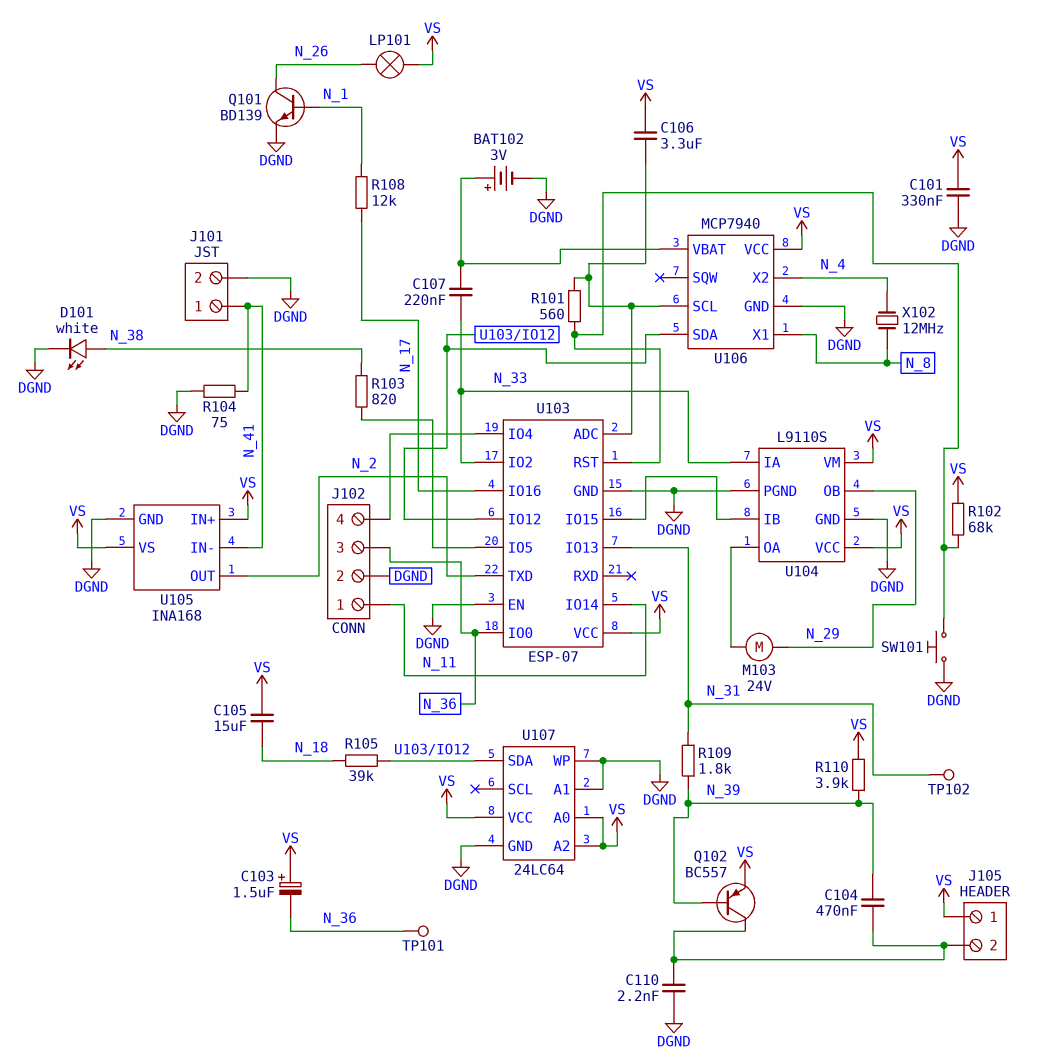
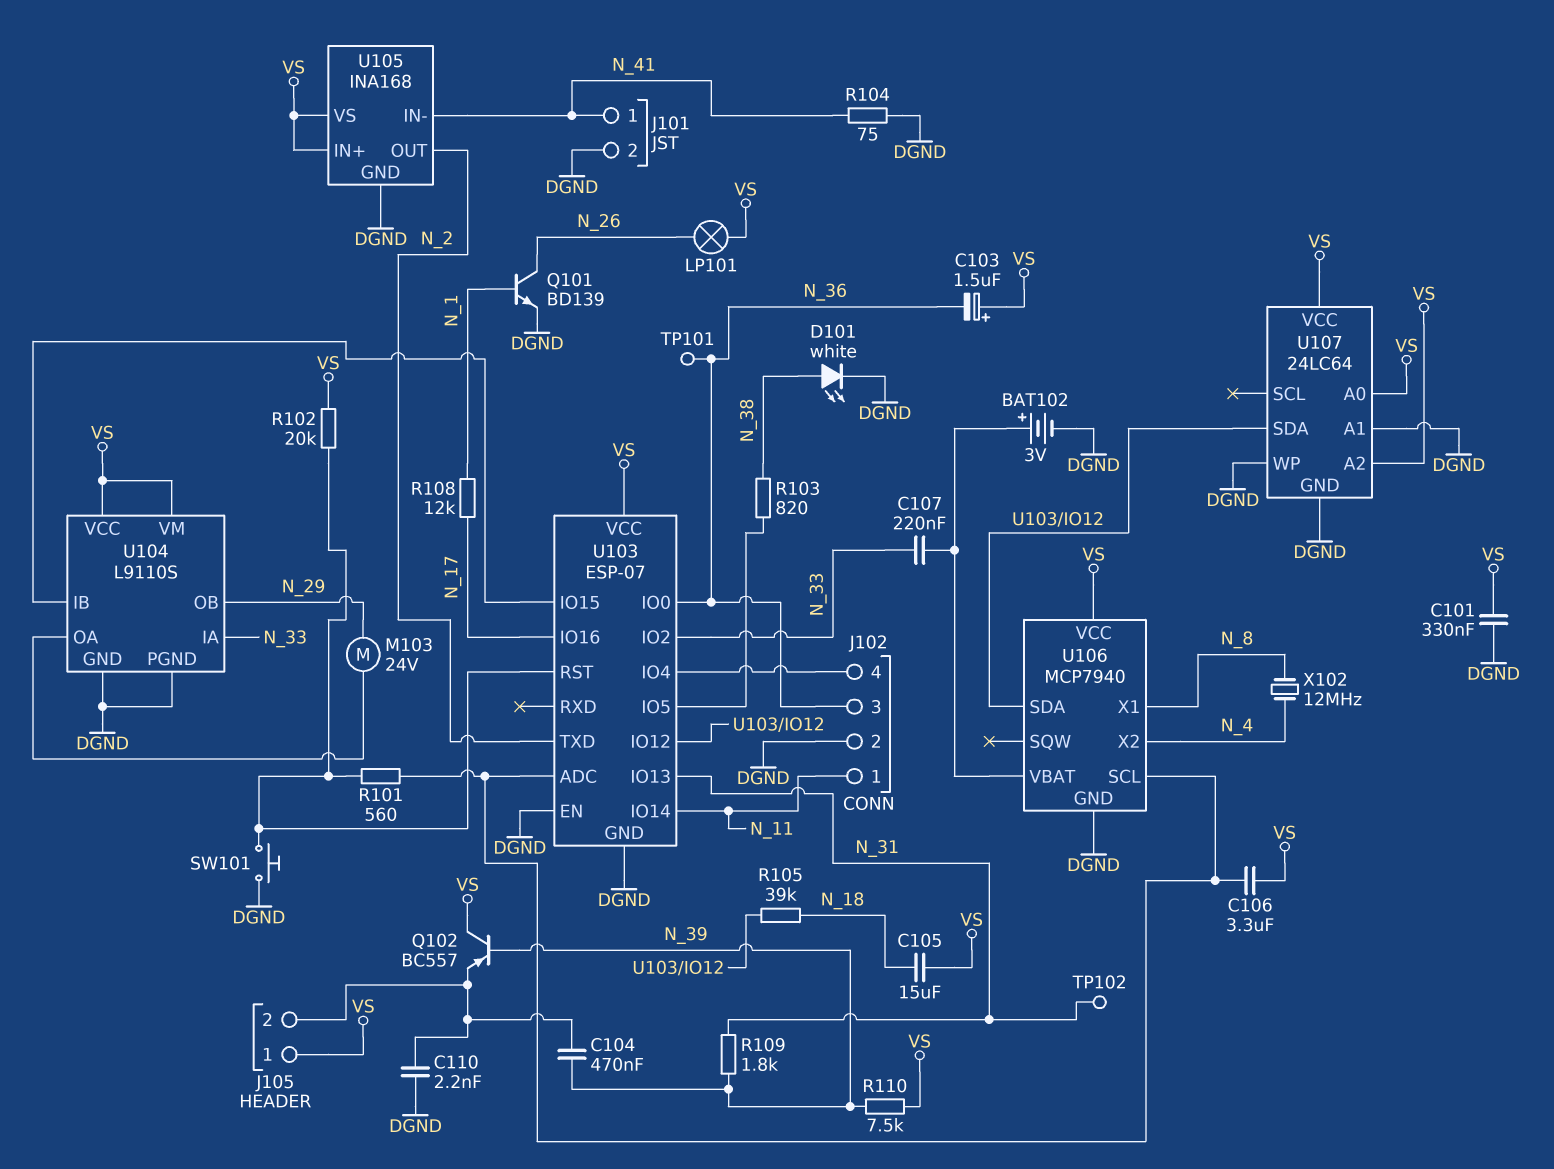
Q102: PNP BC557 (B N_39, C J105/2, E VS) -> PNP BC557 (B N_39, C VS, E J105/2)
R102: 68k (U103/RST, VS) -> 20k (U103/RST, VS)
R110: 3.9k (N_39, VS) -> 7.5k (N_39, VS)

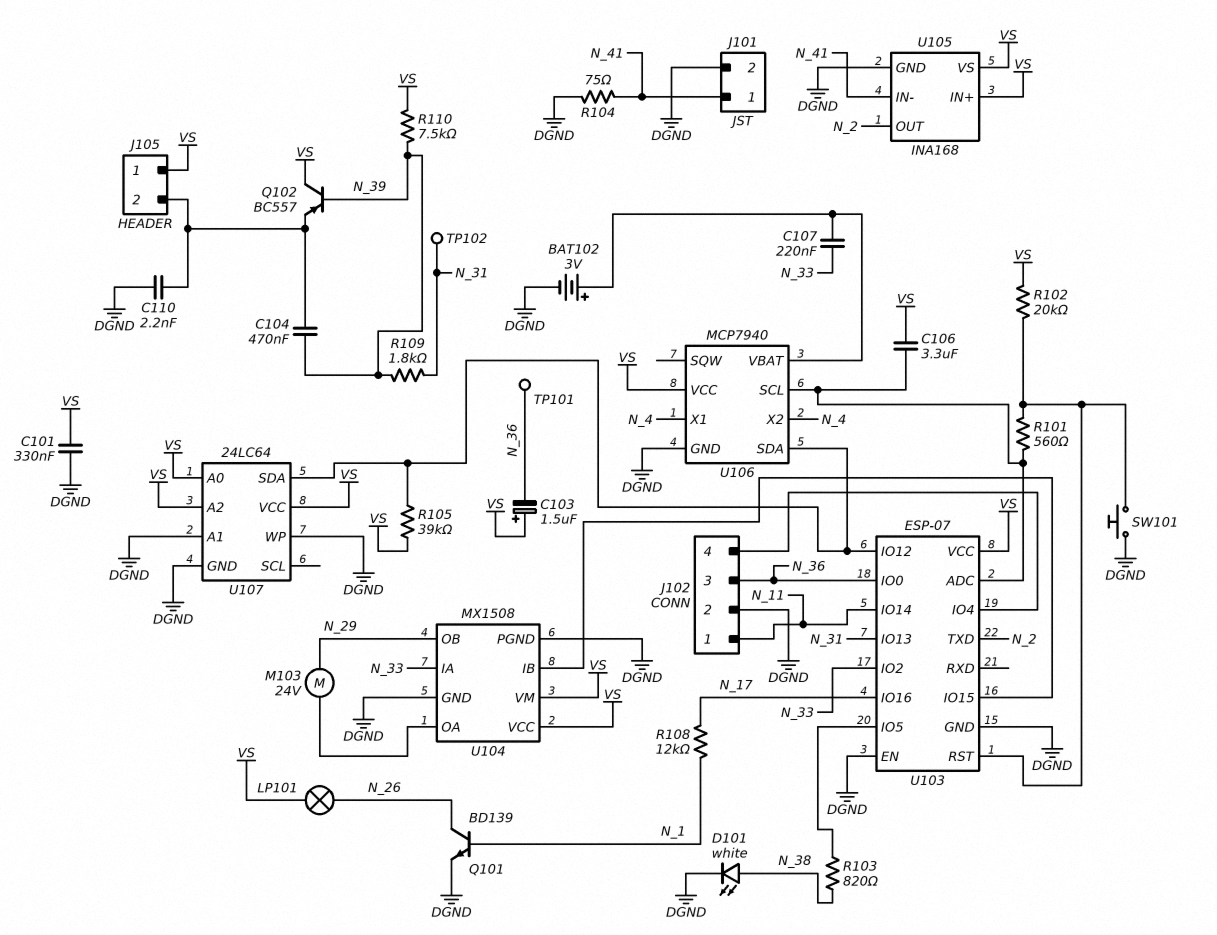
C105: 15uF (N_18, VS) -> none
R105: 39k (N_18, U103/IO12) -> 39k (U103/IO12, VS)
U104: L9110S -> MX1508
U106 pin X1: N_8 -> N_4
X102: 12MHz (N_4, N_8) -> none

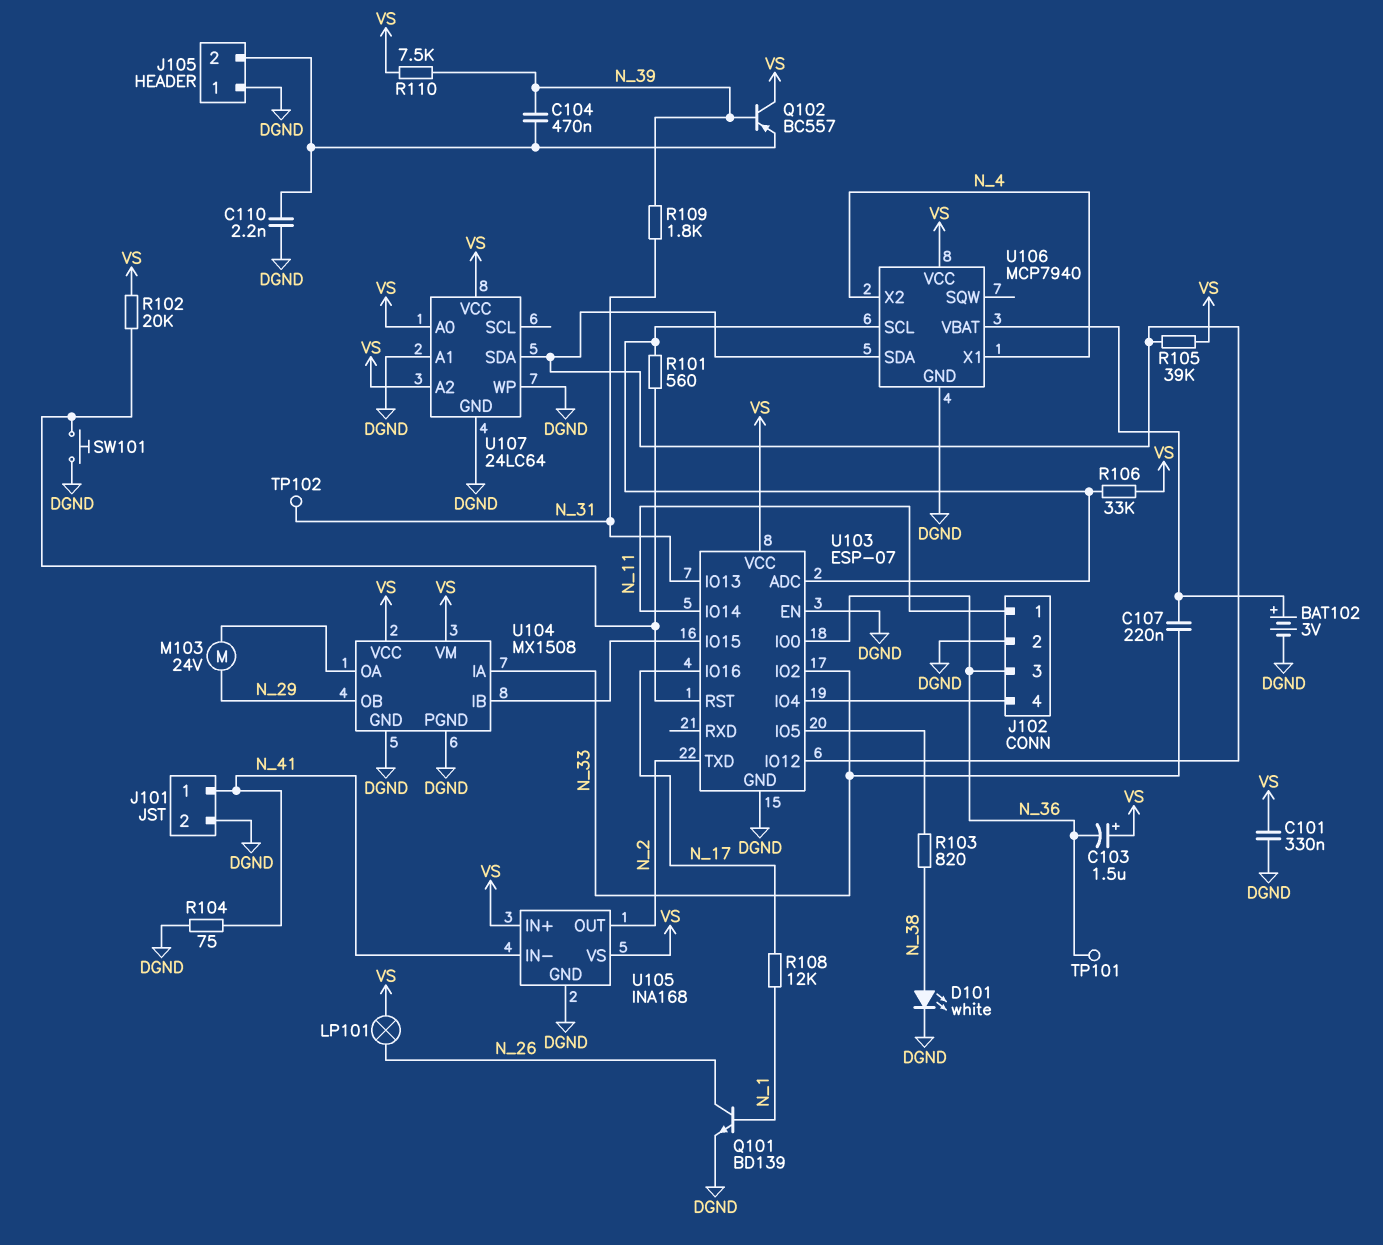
C106: 3.3uF (U103/ADC, VS) -> none
J105 pin 1: VS -> DGND
R106: none -> 33k (U103/ADC, VS)

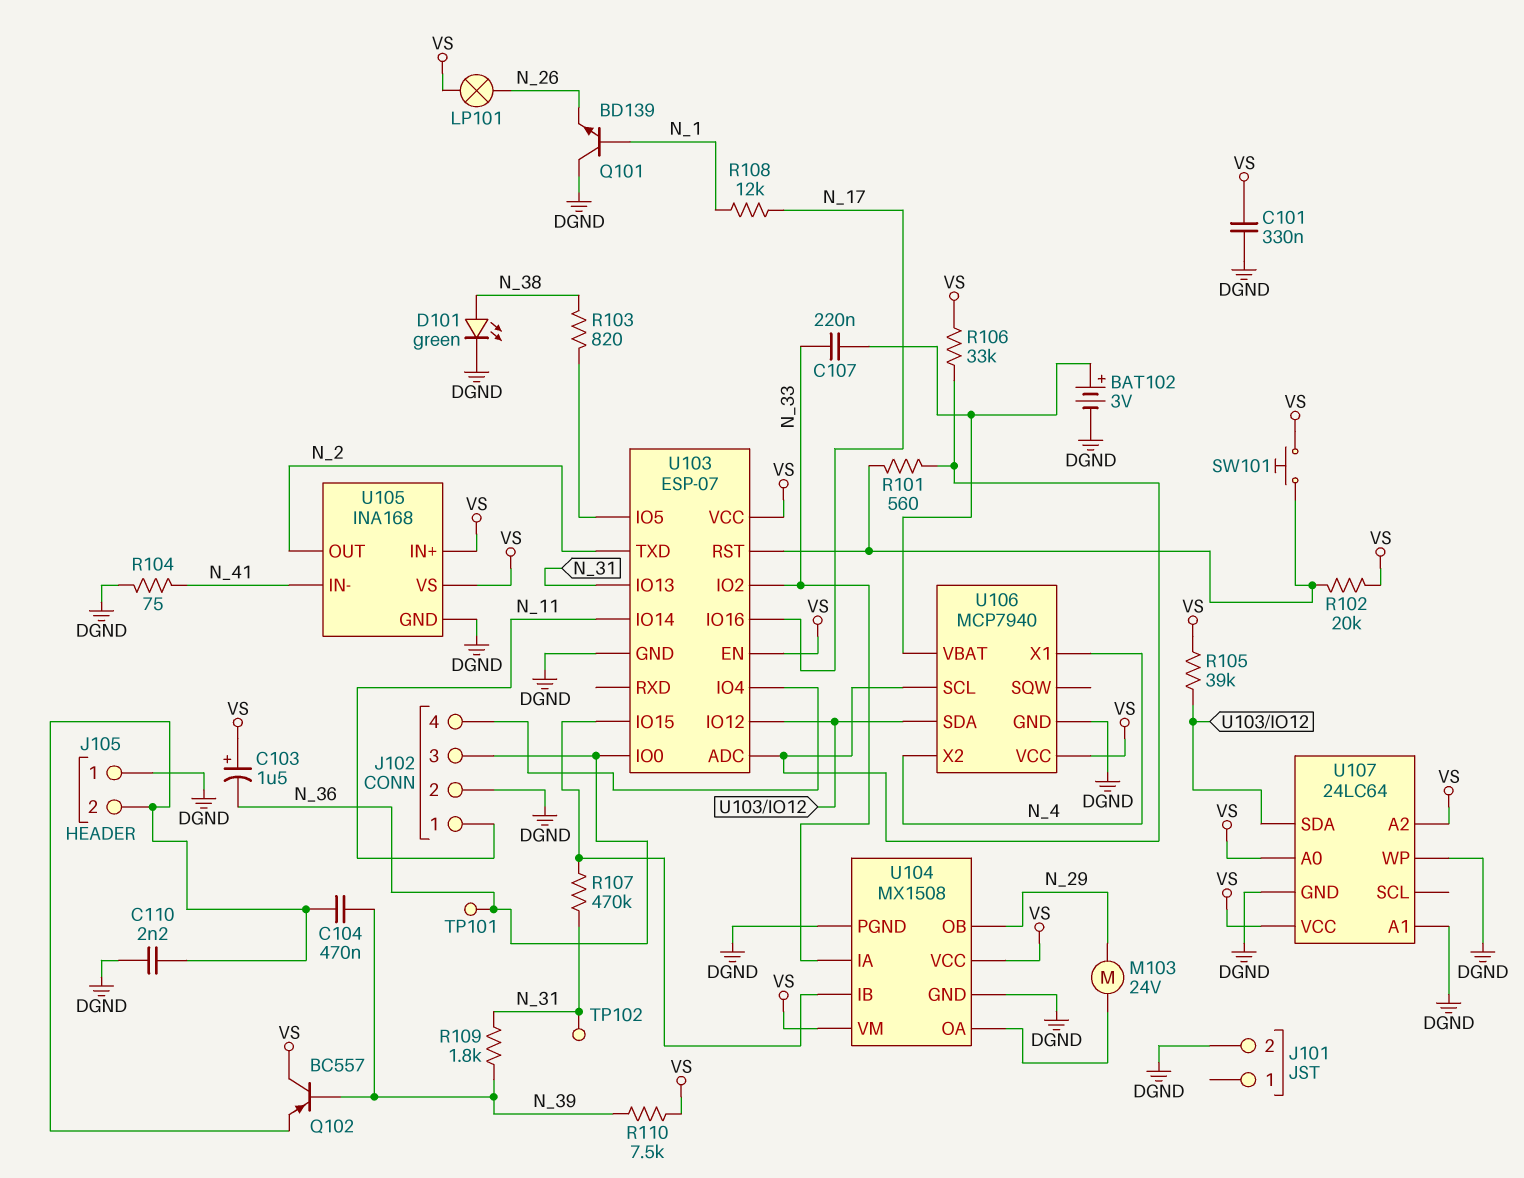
D101: LED white (A N_38, K DGND) -> LED green (A N_38, K DGND)
J101 pin 1: N_41 -> none
Q101: NPN BD139 (B N_1, C N_26, E DGND) -> NPN BD139 (B N_1, C DGND, E N_26)
R107: none -> 470k (N_31, U103/IO15)
SW101: button (DGND, U103/RST) -> button (U103/RST, VS)
U103 pin EN: DGND -> VS

